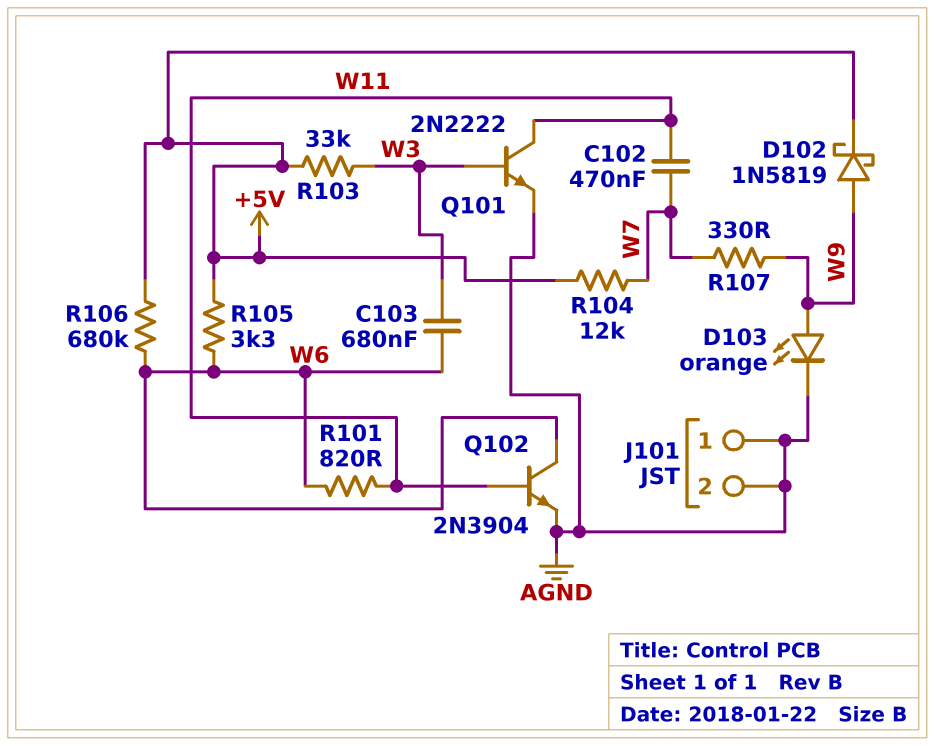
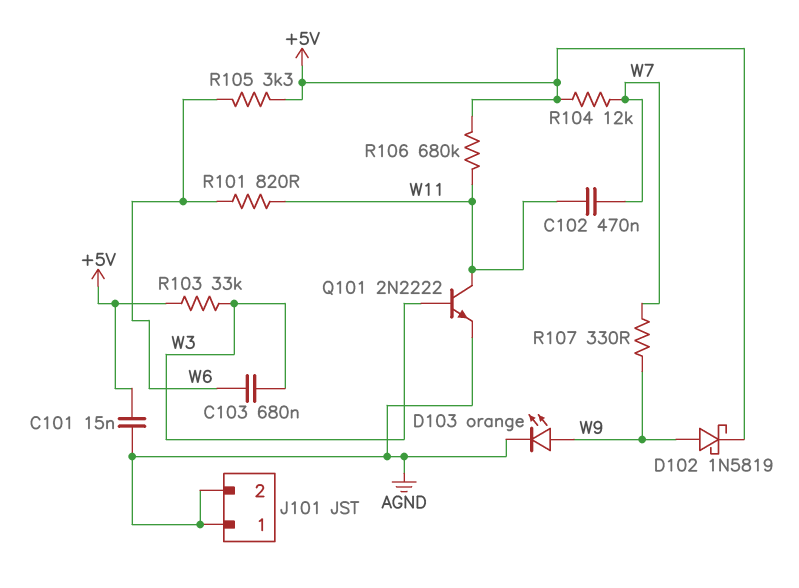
C101: none -> 15nF (+5V, AGND)
Q102: NPN 2N3904 (B W11, C W6, E AGND) -> none
R106: 680k (+5V, W6) -> 680k (+5V, W11)

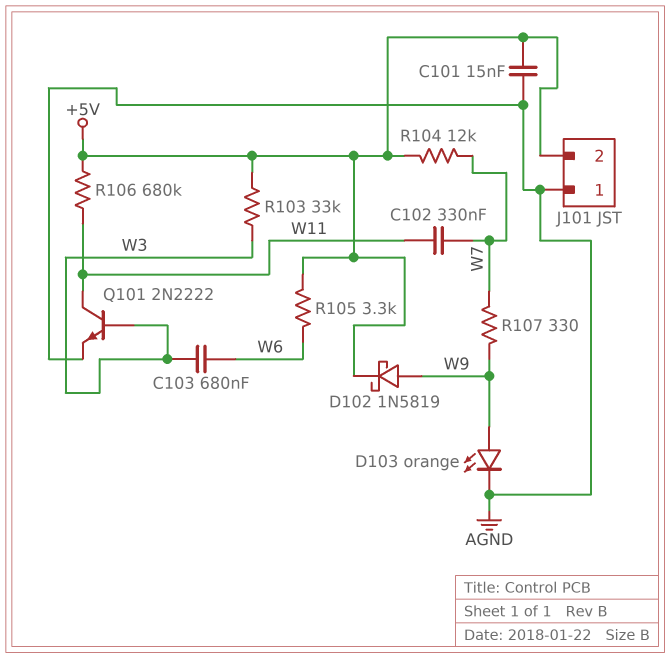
C102: 470nF (W7, W11) -> 330nF (W7, W11)
J101 pin 2: AGND -> +5V
R101: 820 (W6, W11) -> none

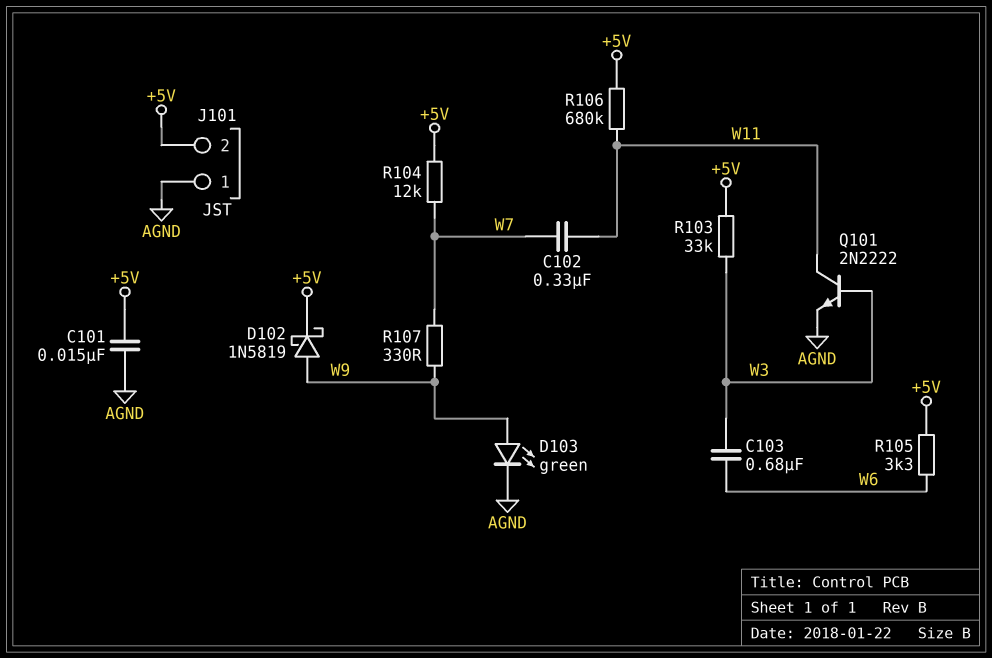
D103: LED orange (A W9, K AGND) -> LED green (A W9, K AGND)

